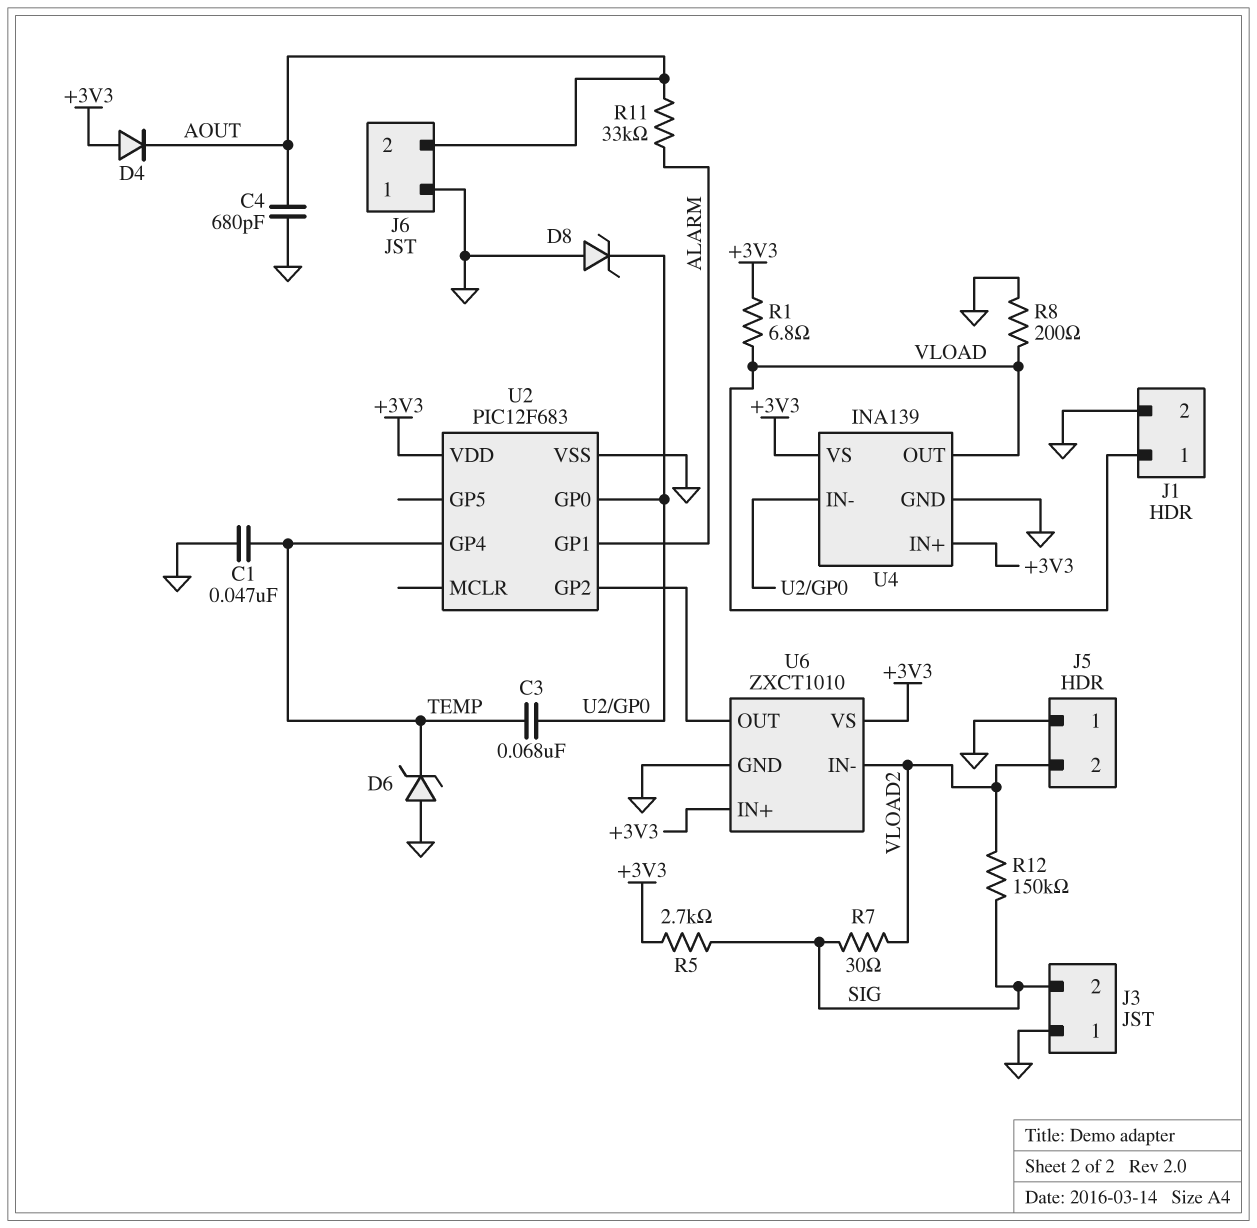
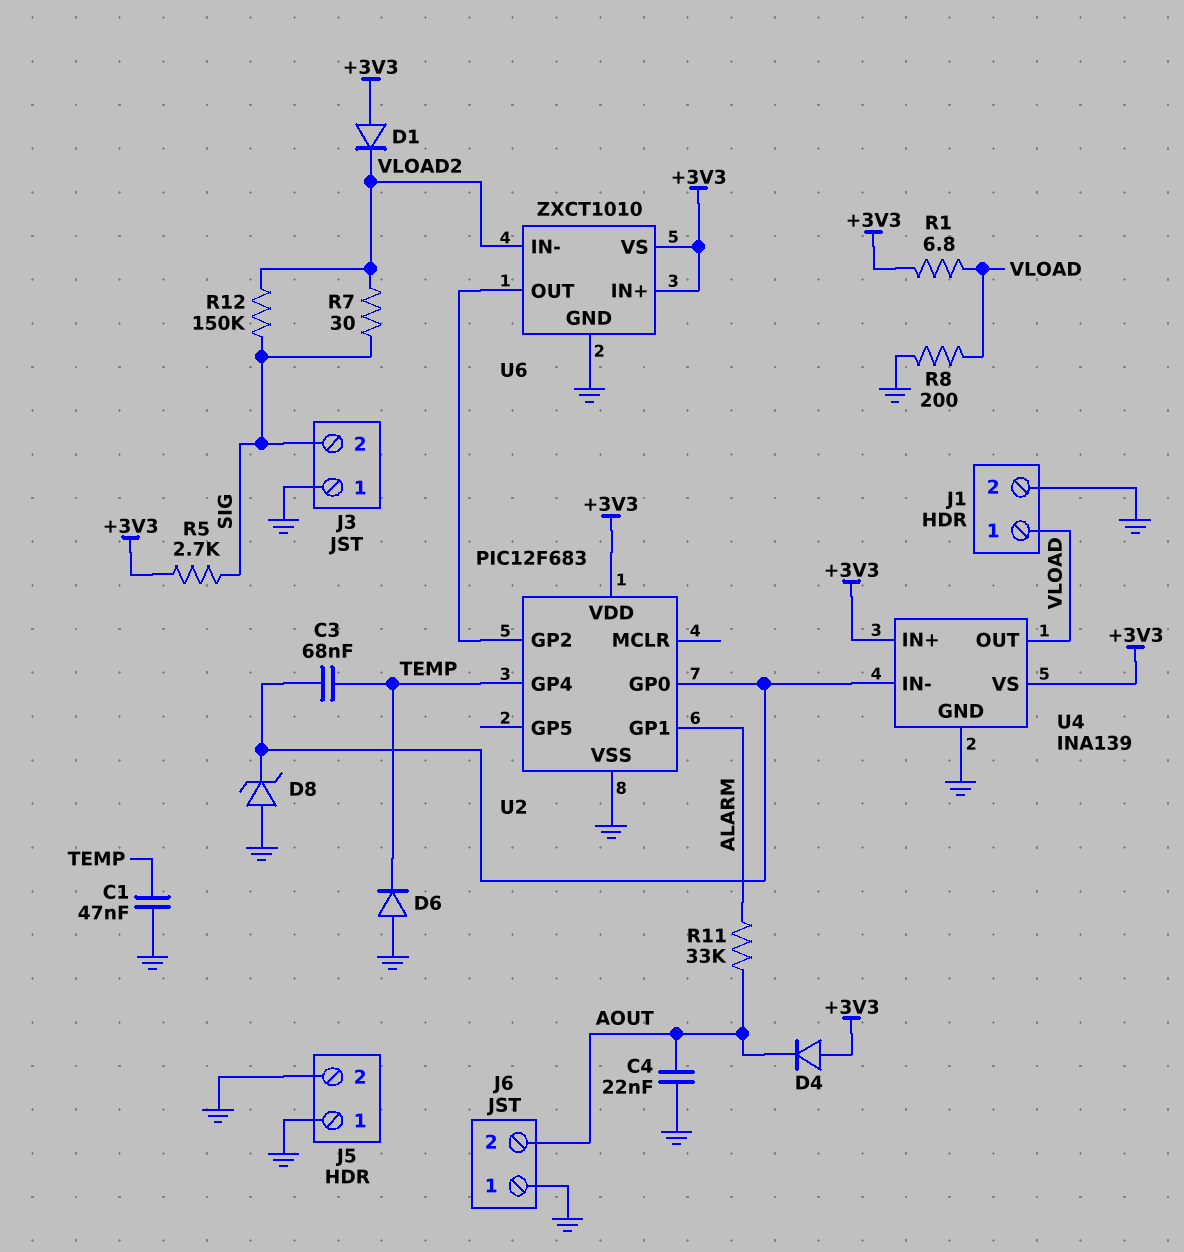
C4: 680pF (AOUT, GND) -> 22nF (AOUT, GND)
D1: none -> diode (A +3V3, K VLOAD2)
D6: zener (A GND, K TEMP) -> diode (A GND, K TEMP)
J5 pin 2: VLOAD2 -> GND

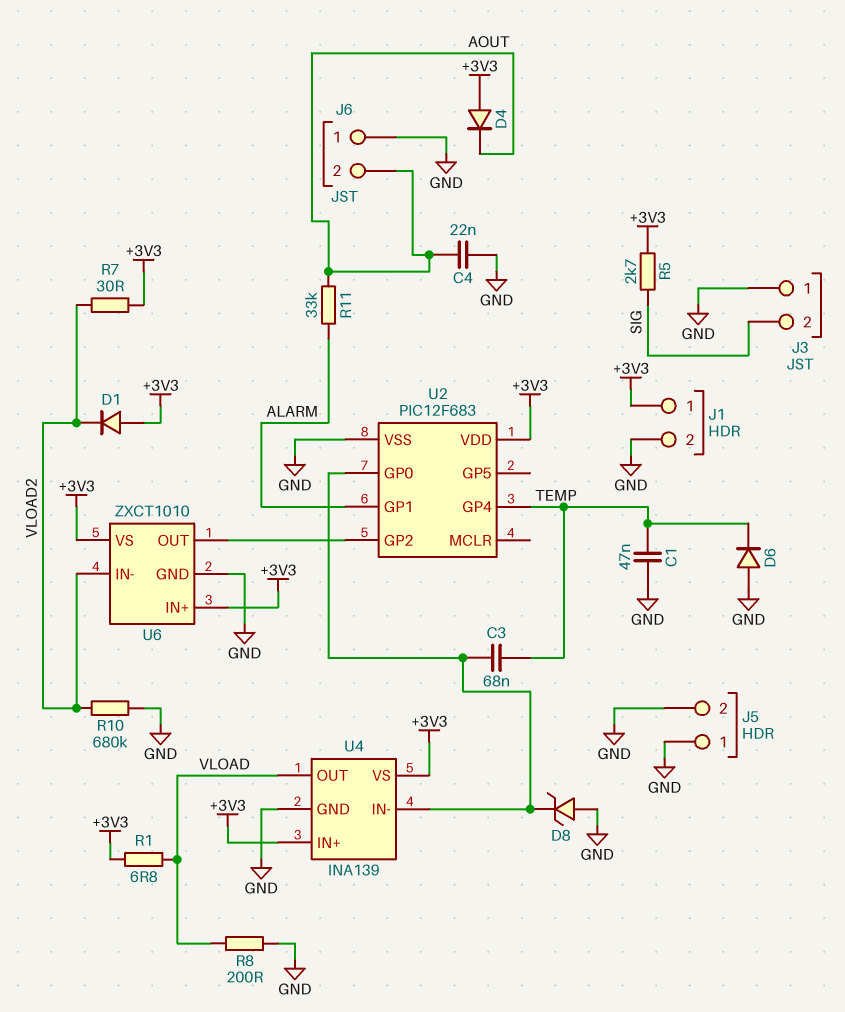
J1 pin 1: VLOAD -> +3V3
R7: 30 (SIG, VLOAD2) -> 30 (+3V3, VLOAD2)
R10: none -> 680k (GND, VLOAD2)
R12: 150k (SIG, VLOAD2) -> none

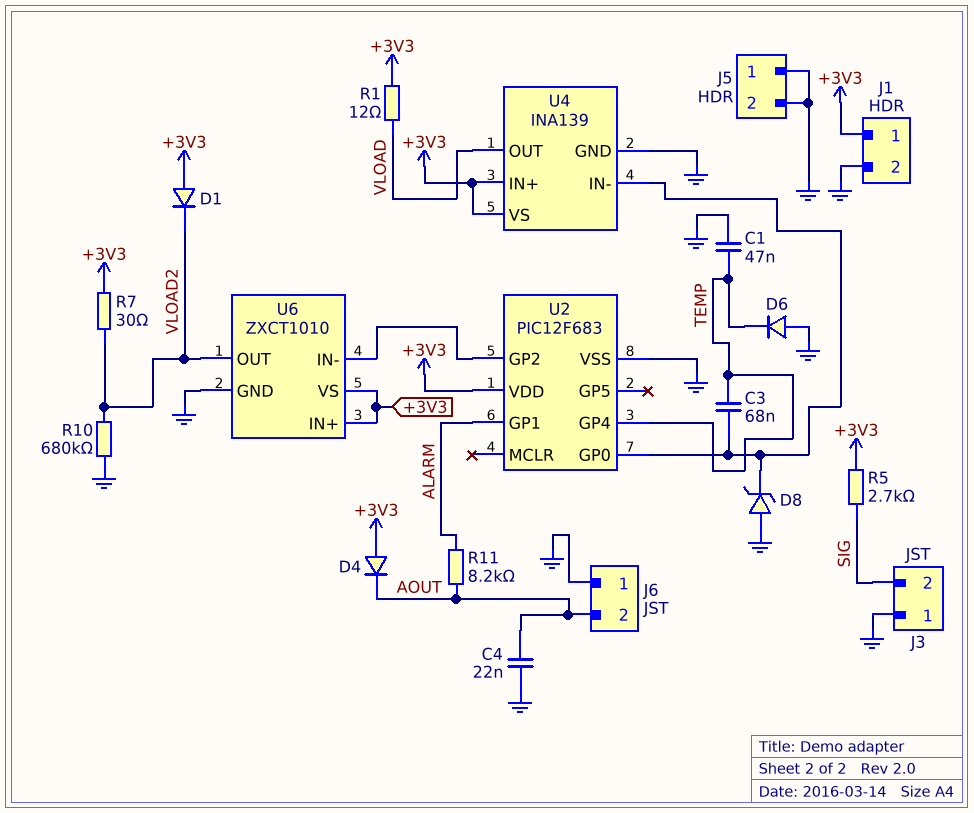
R1: 6.8 (+3V3, VLOAD) -> 12 (+3V3, VLOAD)
R8: 200 (GND, VLOAD) -> none
R11: 33k (ALARM, AOUT) -> 8.2k (ALARM, AOUT)
U6 pin IN-: VLOAD2 -> U2/GP2
U6 pin OUT: U2/GP2 -> VLOAD2

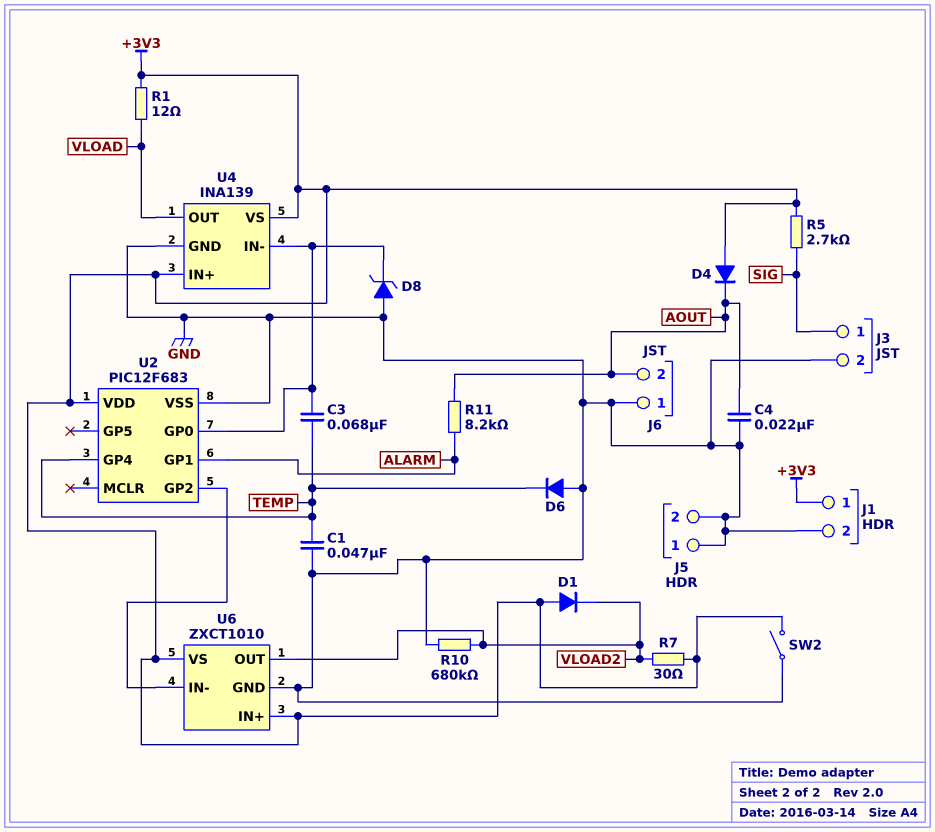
J3 pin 1: GND -> SIG
J3 pin 2: SIG -> GND
SW2: none -> switch (+3V3, GND)

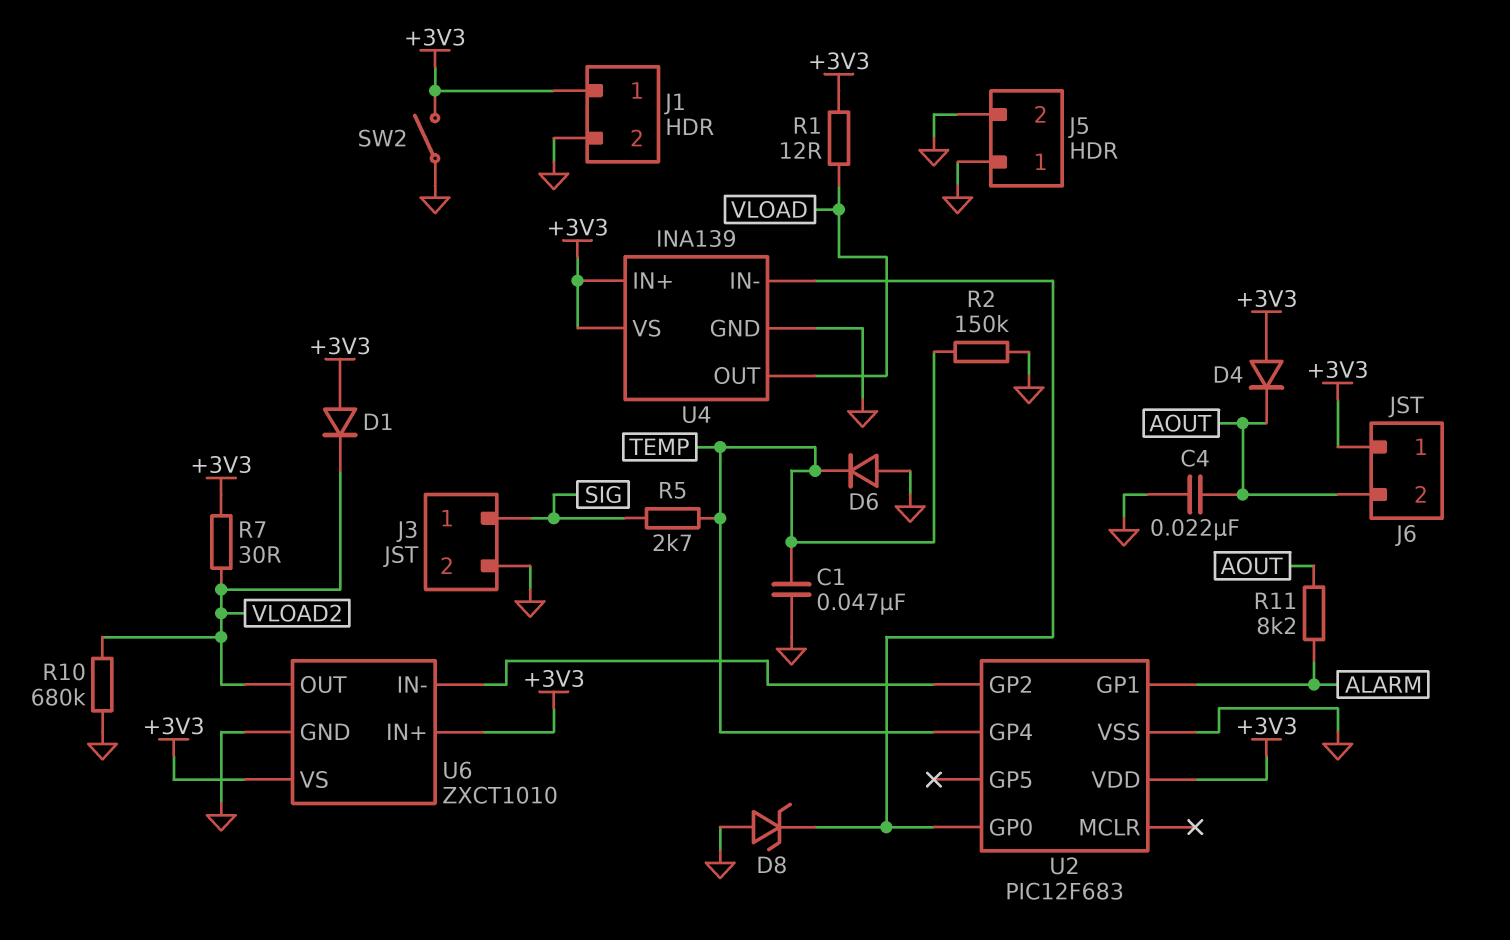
C3: 68nF (TEMP, U2/GP0) -> none
J6 pin 1: GND -> +3V3
R2: none -> 150k (GND, TEMP)
R5: 2.7k (+3V3, SIG) -> 2.7k (SIG, TEMP)

